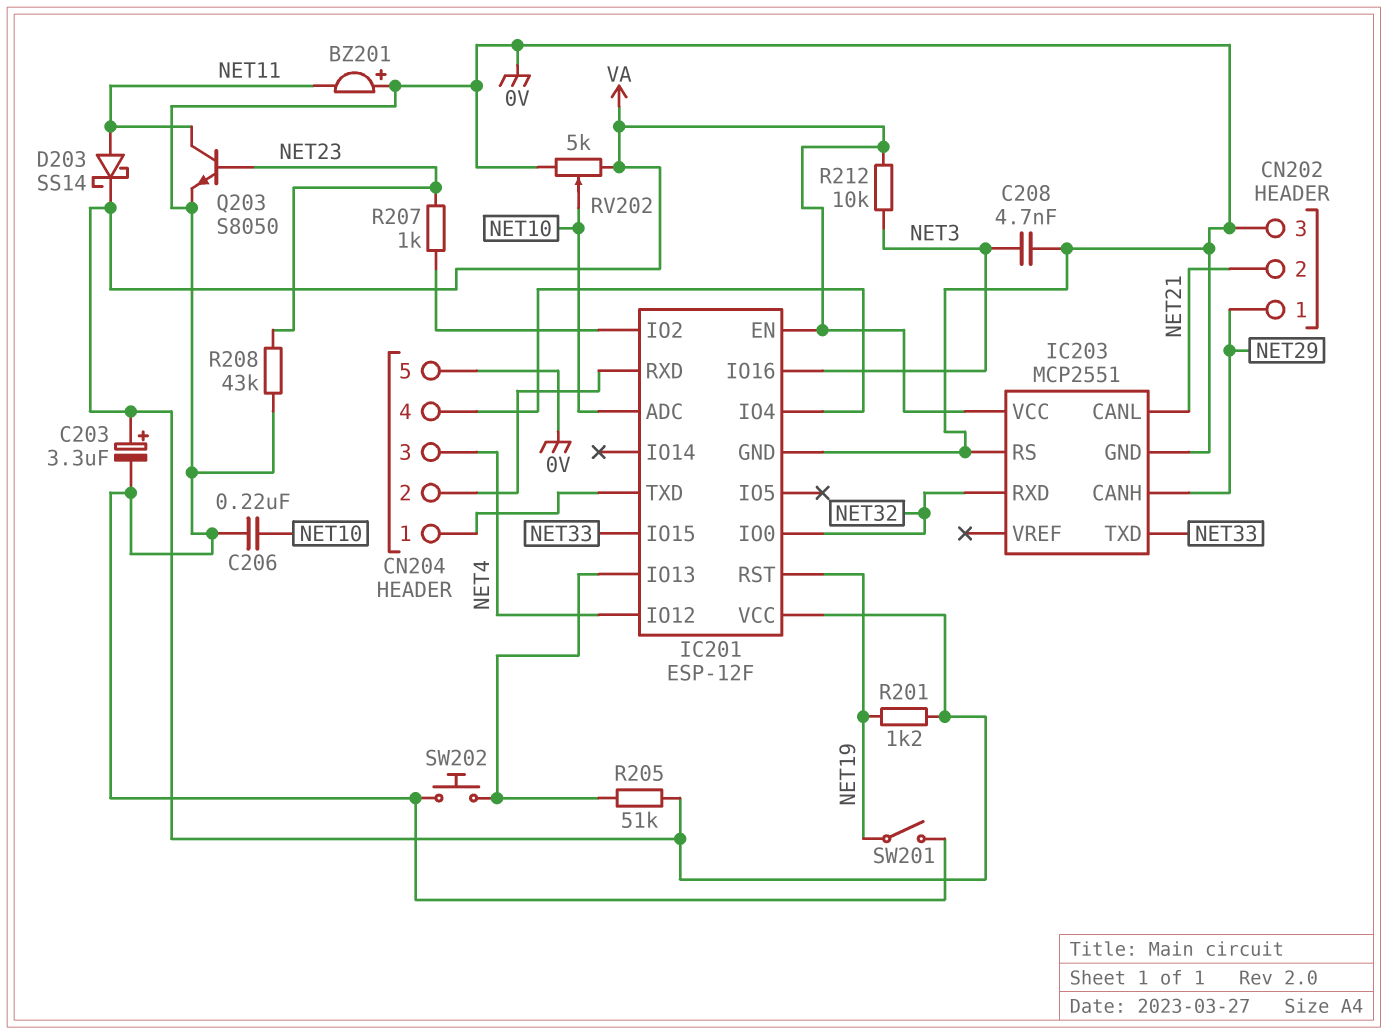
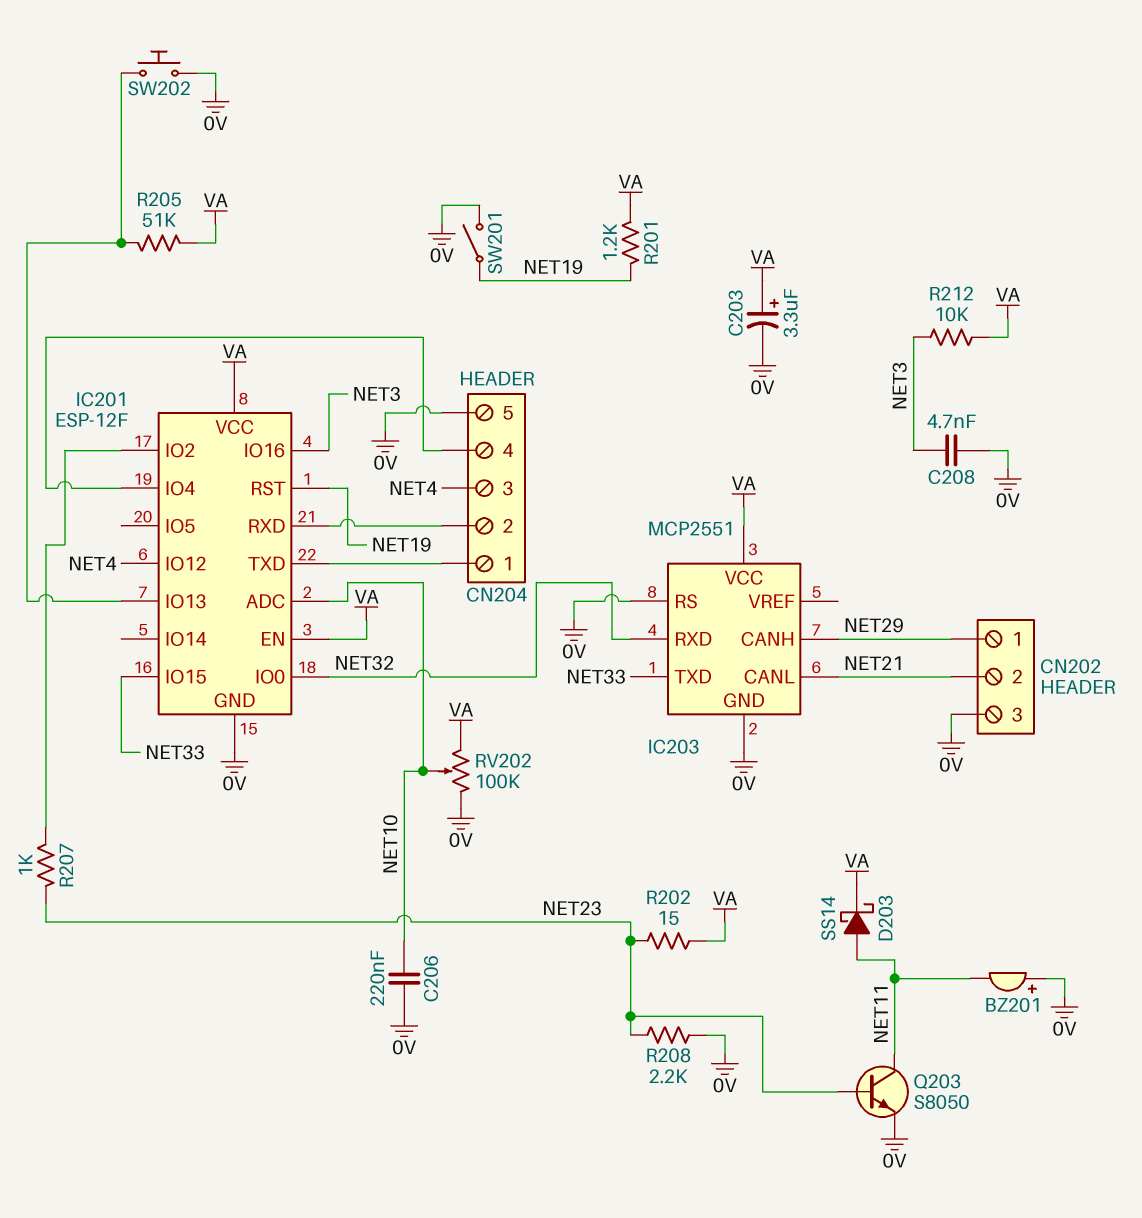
R202: none -> 15 (NET23, VA)
R208: 43k (0V, NET23) -> 2.2k (0V, NET23)
RV202: 5k (0V, VA, wiper NET10) -> 100k (0V, VA, wiper NET10)

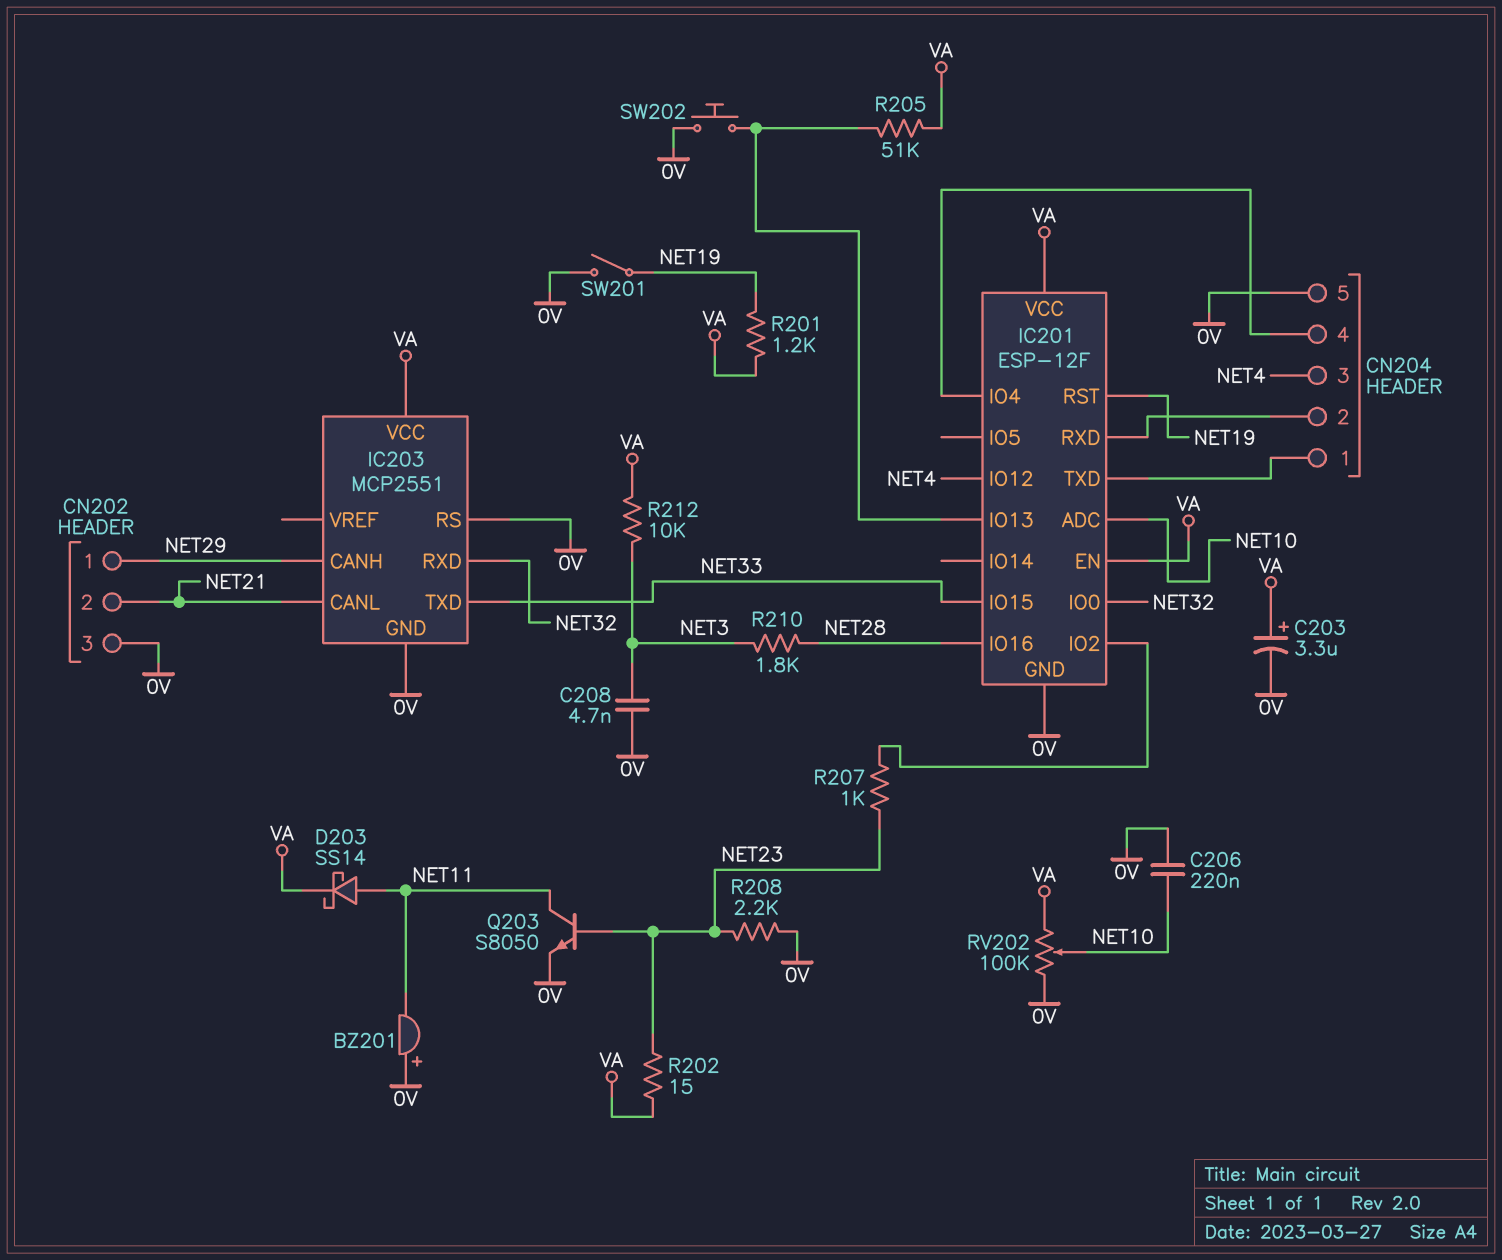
IC201 pin IO16: NET3 -> NET28
R210: none -> 1.8k (NET3, NET28)

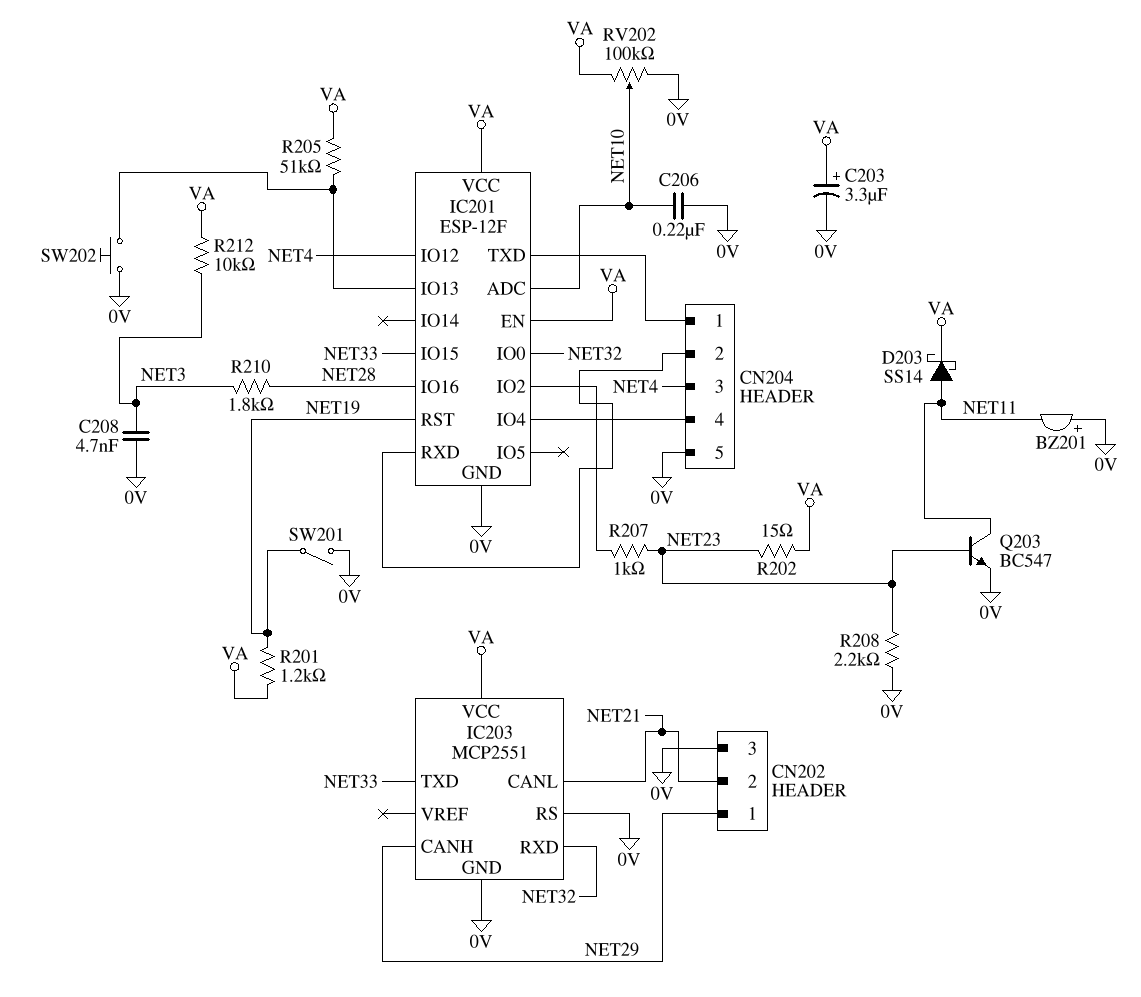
Q203: NPN S8050 (B NET23, C NET11, E 0V) -> NPN BC547 (B NET23, C NET11, E 0V)

